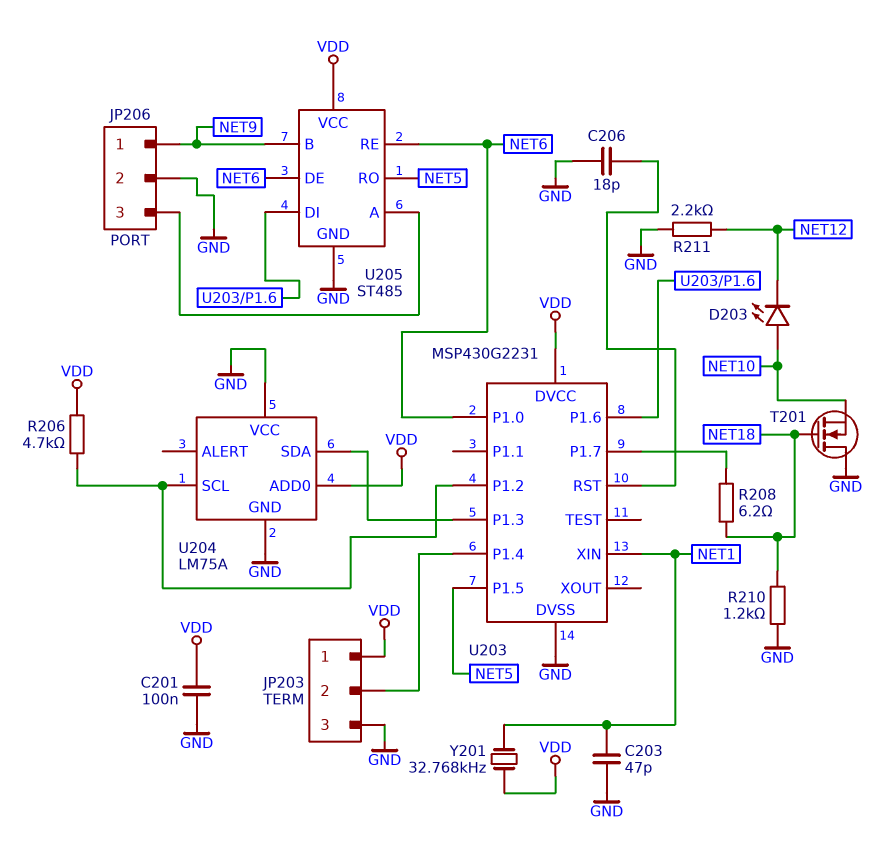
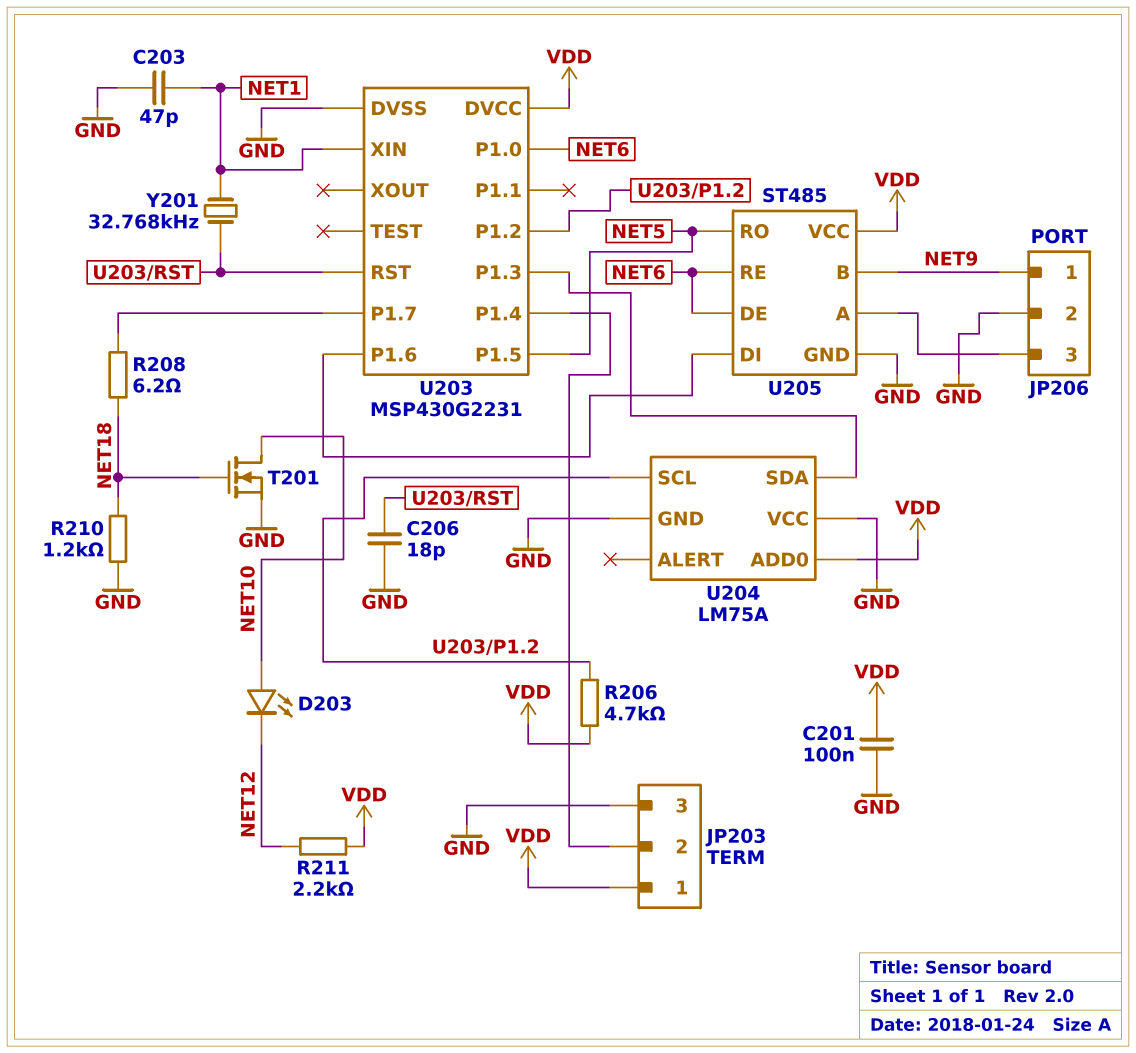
R211: 2.2k (GND, NET12) -> 2.2k (NET12, VDD)
T201: NMOS (G NET18, D GND, S NET10) -> NMOS (G NET18, D NET10, S GND)
Y201: 32.768kHz (NET1, VDD) -> 32.768kHz (NET1, U203/RST)

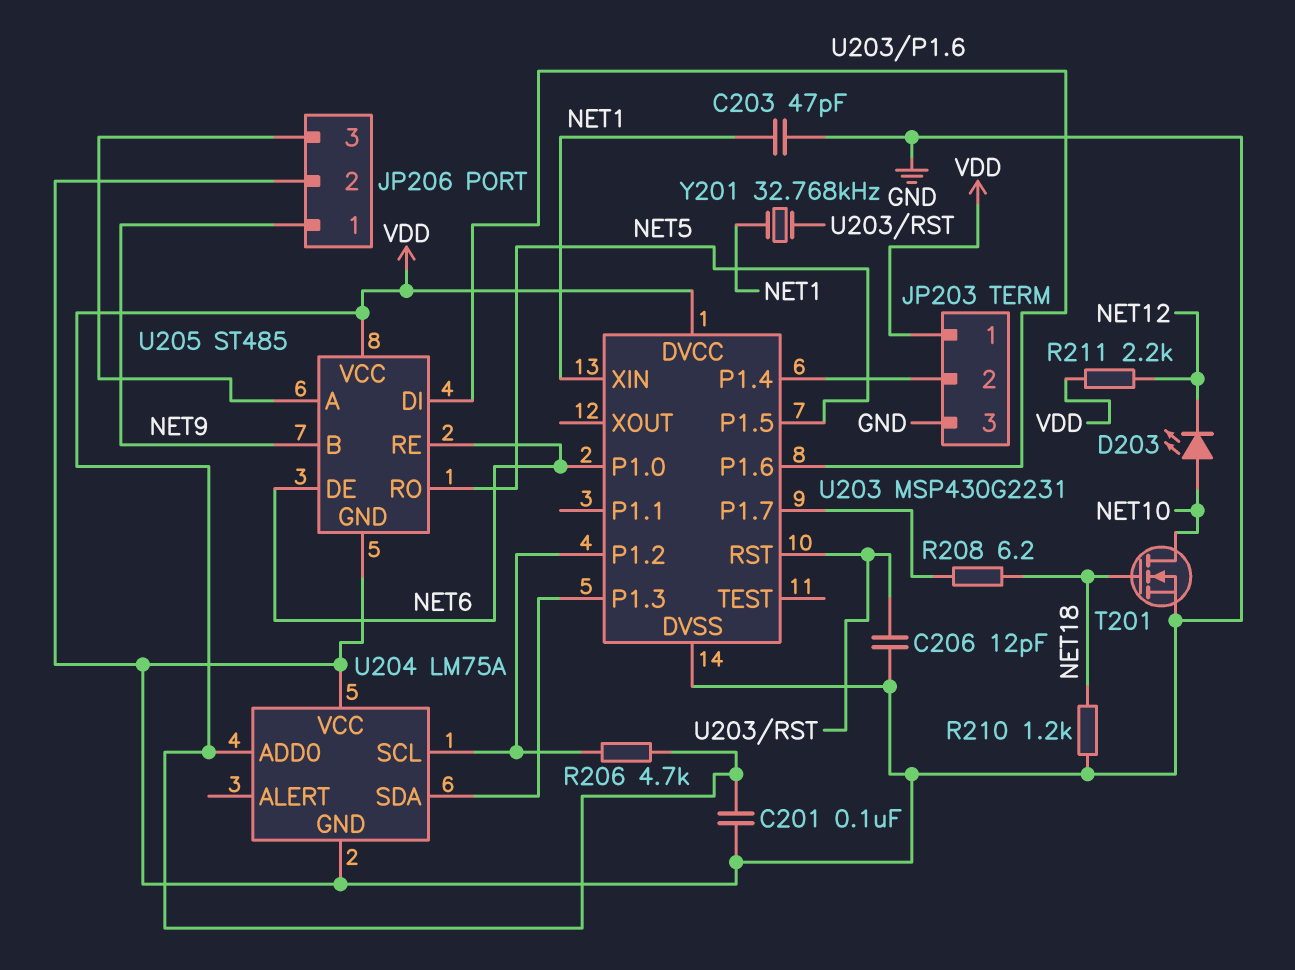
C206: 18pF (GND, U203/RST) -> 12pF (GND, U203/RST)

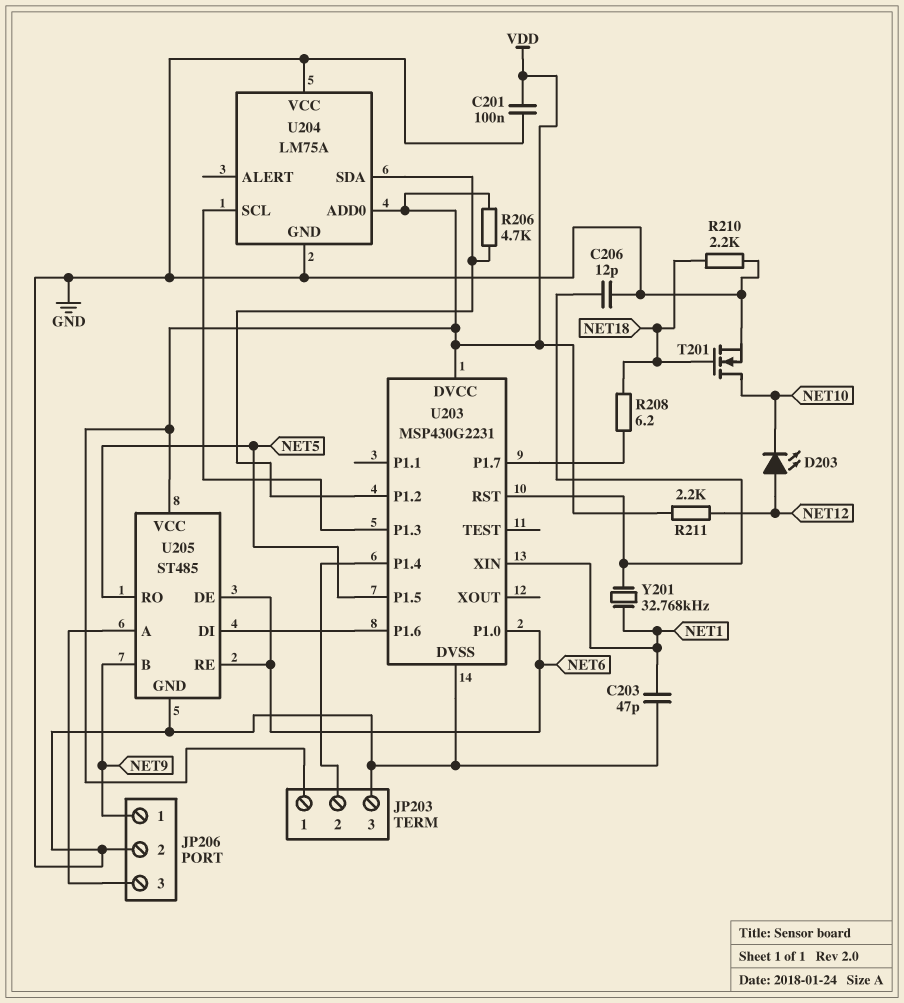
D203: LED (A NET10, K NET12) -> LED (A NET12, K NET10)
R210: 1.2k (GND, NET18) -> 2.2k (GND, NET18)
U204 pin SCL: U203/P1.2 -> U203/P1.3
U204 pin SDA: U203/P1.3 -> U203/P1.2

